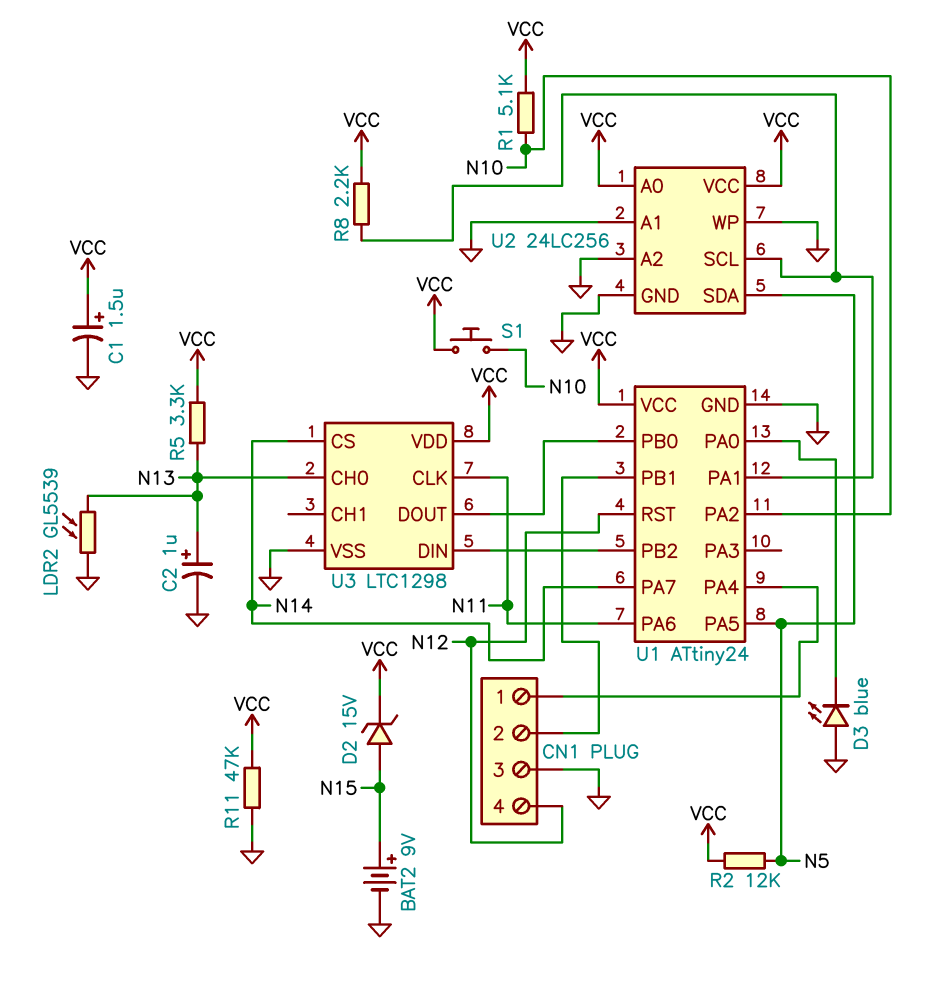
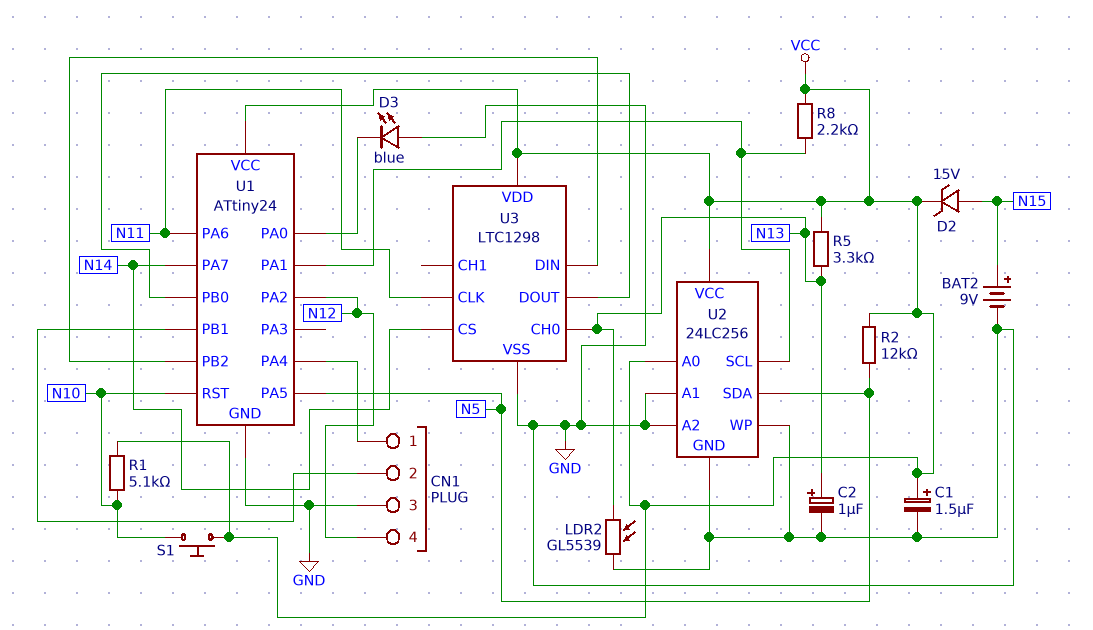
R11: 47k (GND, VCC) -> none
U1 pin PA2: N10 -> N12
U1 pin RST: N12 -> N10

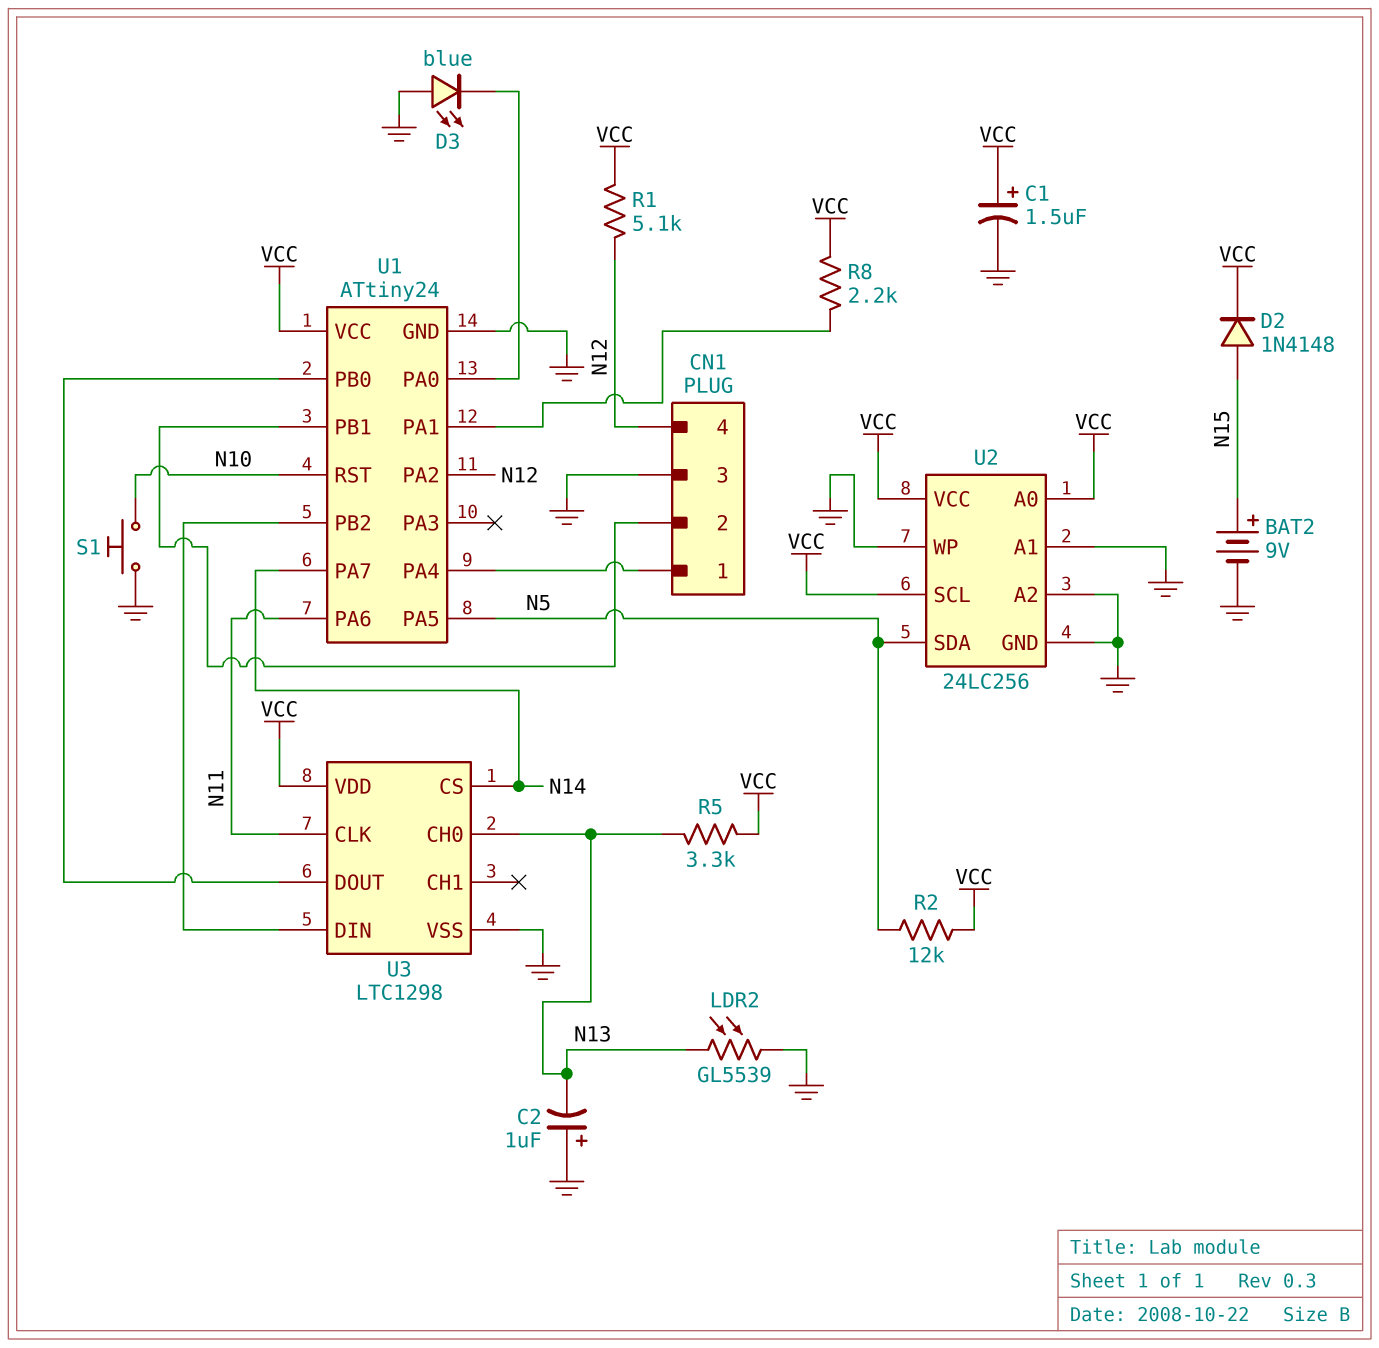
C2: 1uF (plus N13, minus GND) -> 1uF (plus GND, minus N13)
D2: zener 15V (A N15, K VCC) -> diode 1N4148 (A N15, K VCC)
R1: 5.1k (N10, VCC) -> 5.1k (N12, VCC)
S1: button (N10, VCC) -> button (GND, N10)
U2 pin SCL: U1/PA1 -> VCC

